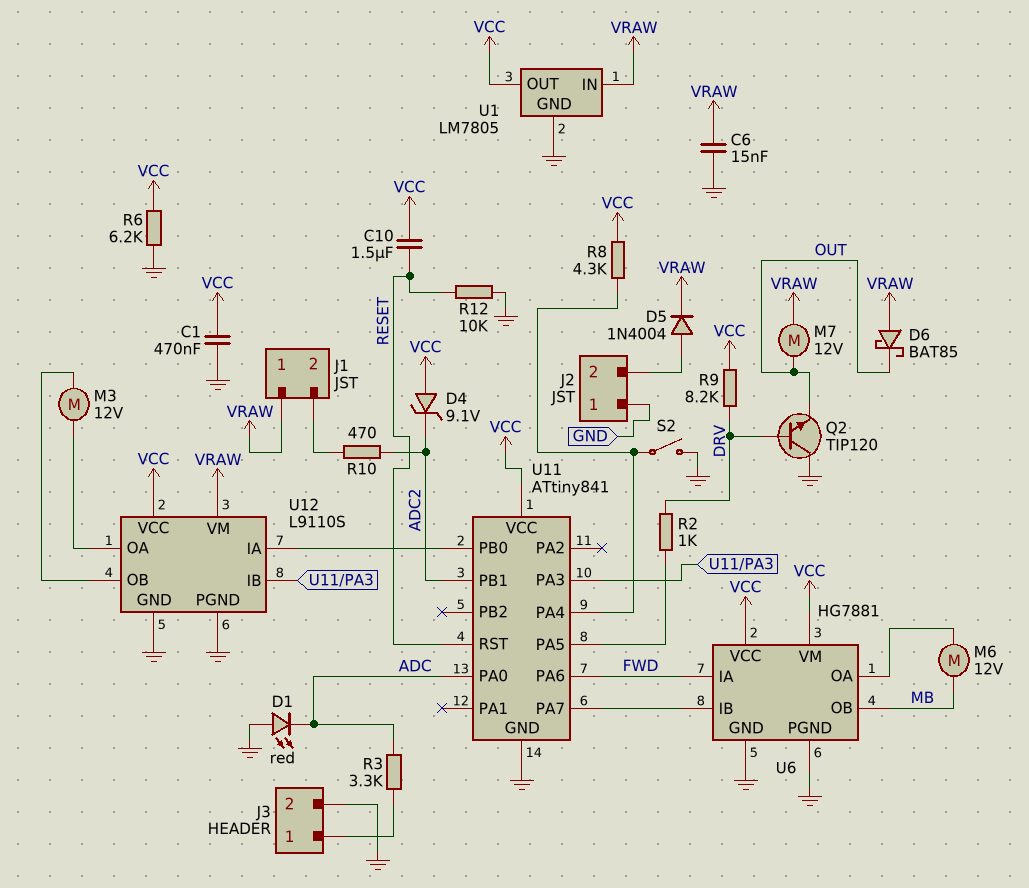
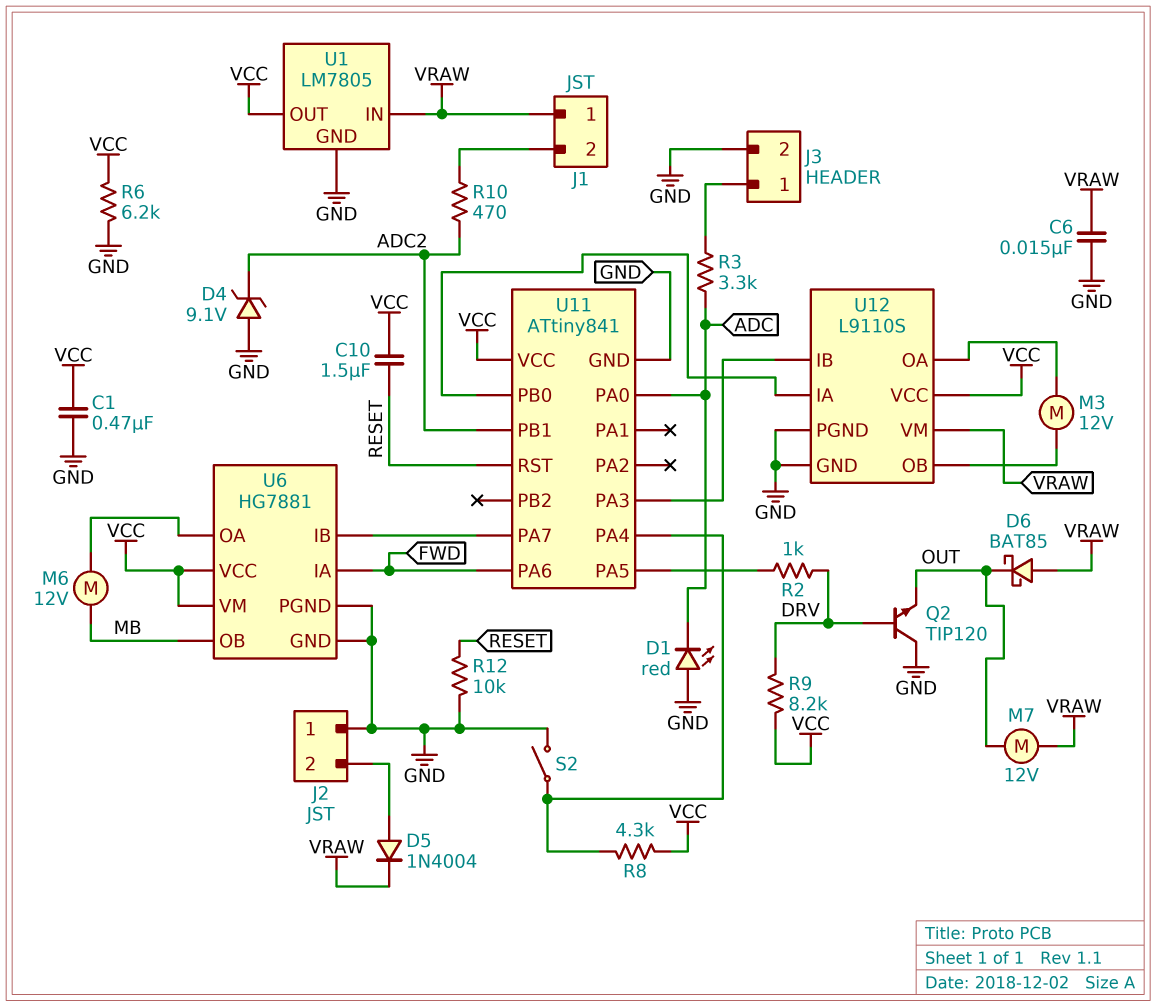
D4: zener 9.1V (A VCC, K ADC2) -> zener 9.1V (A GND, K ADC2)

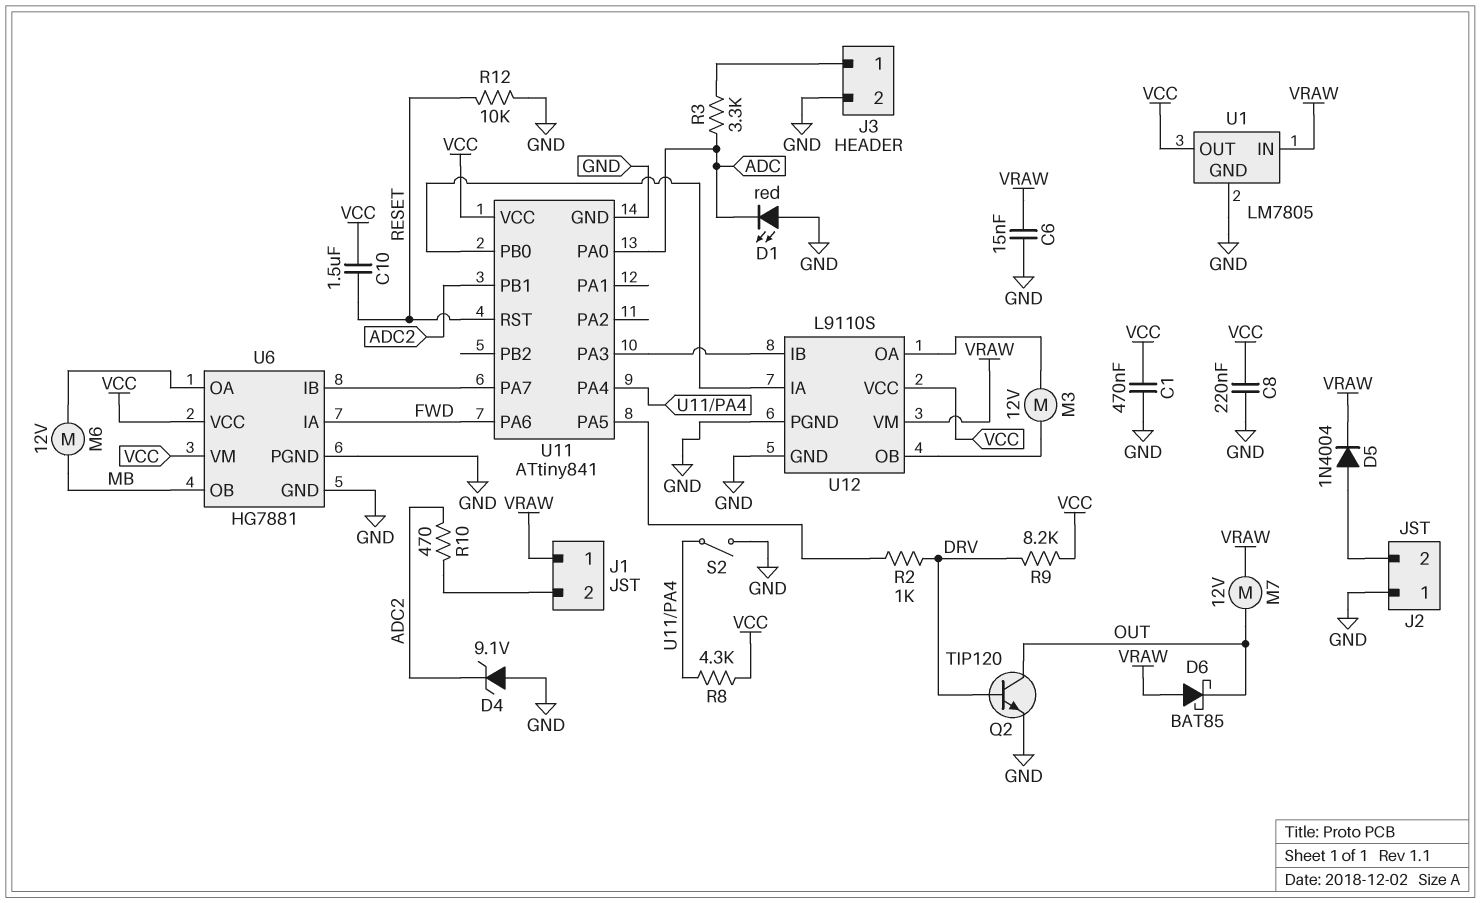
C8: none -> 220nF (GND, VCC)
Q2: NPN TIP120 (B DRV, C GND, E OUT) -> NPN TIP120 (B DRV, C OUT, E GND)
R6: 6.2k (GND, VCC) -> none

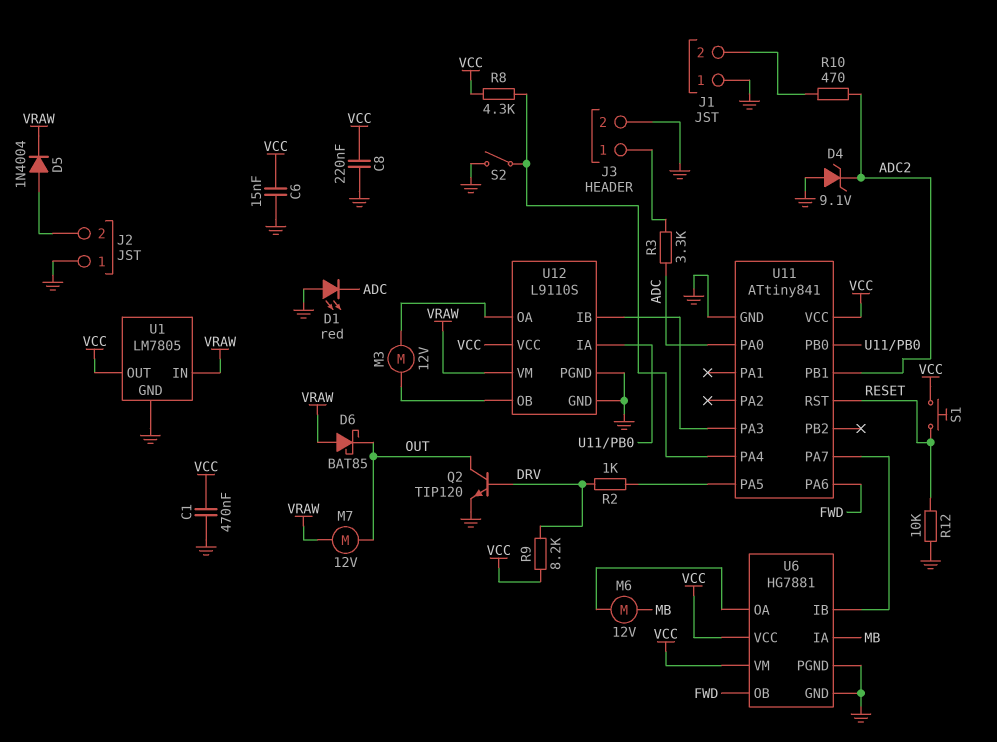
C6: 15nF (GND, VRAW) -> 15nF (GND, VCC)
C10: 1.5uF (RESET, VCC) -> none
J1 pin 1: VRAW -> GND
S1: none -> button (RESET, VCC)
U6 pin IA: FWD -> MB
U6 pin OB: MB -> FWD

